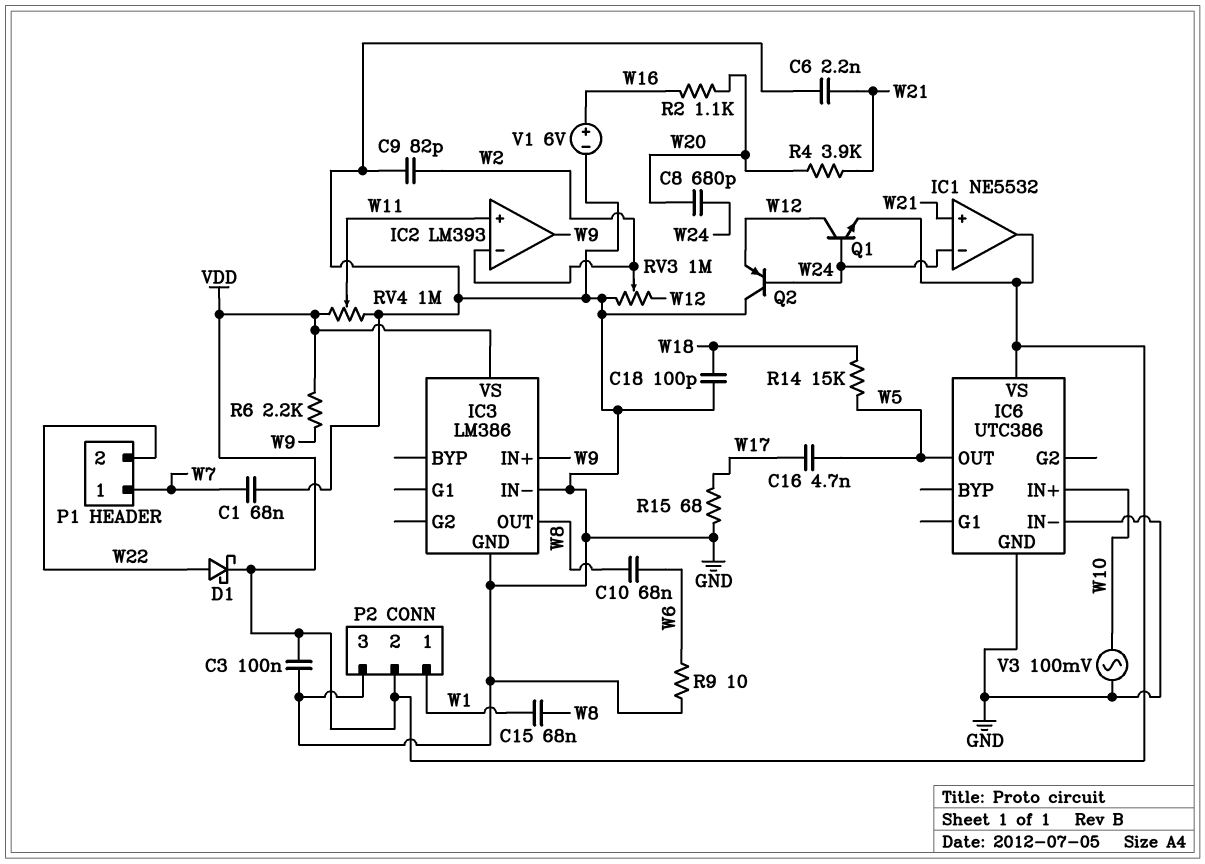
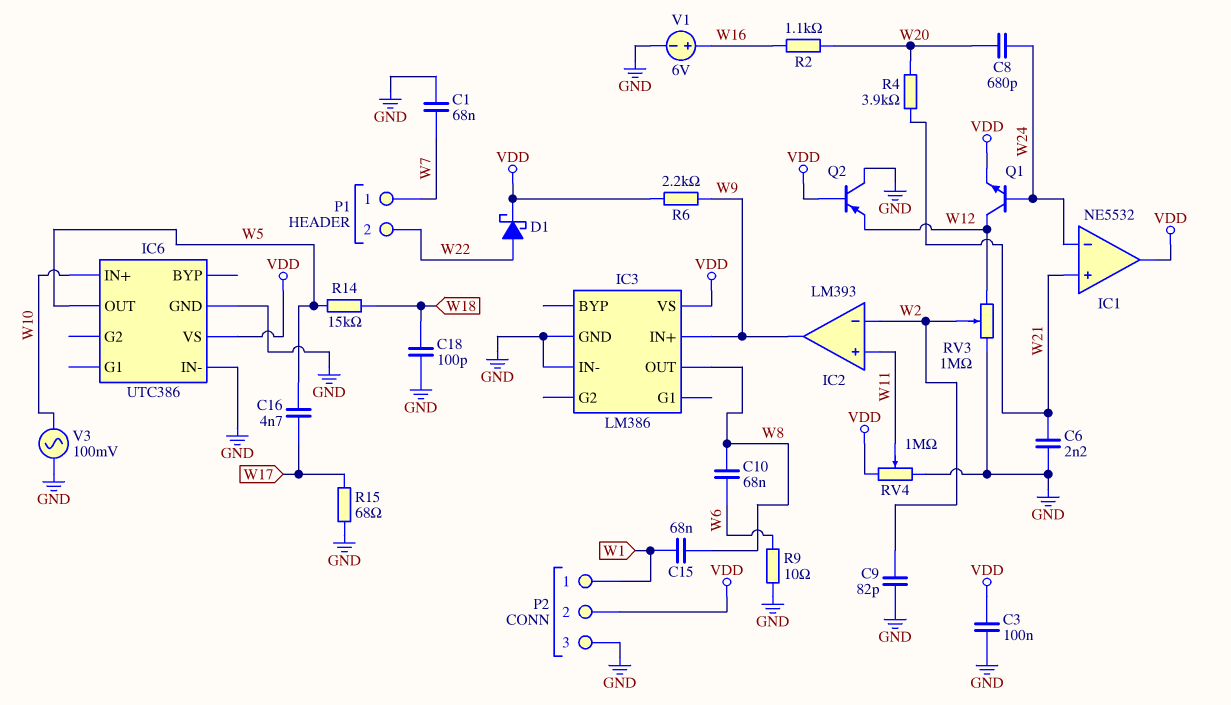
Q2: PNP (B W24, C GND, E W12) -> PNP (B VDD, C GND, E W12)

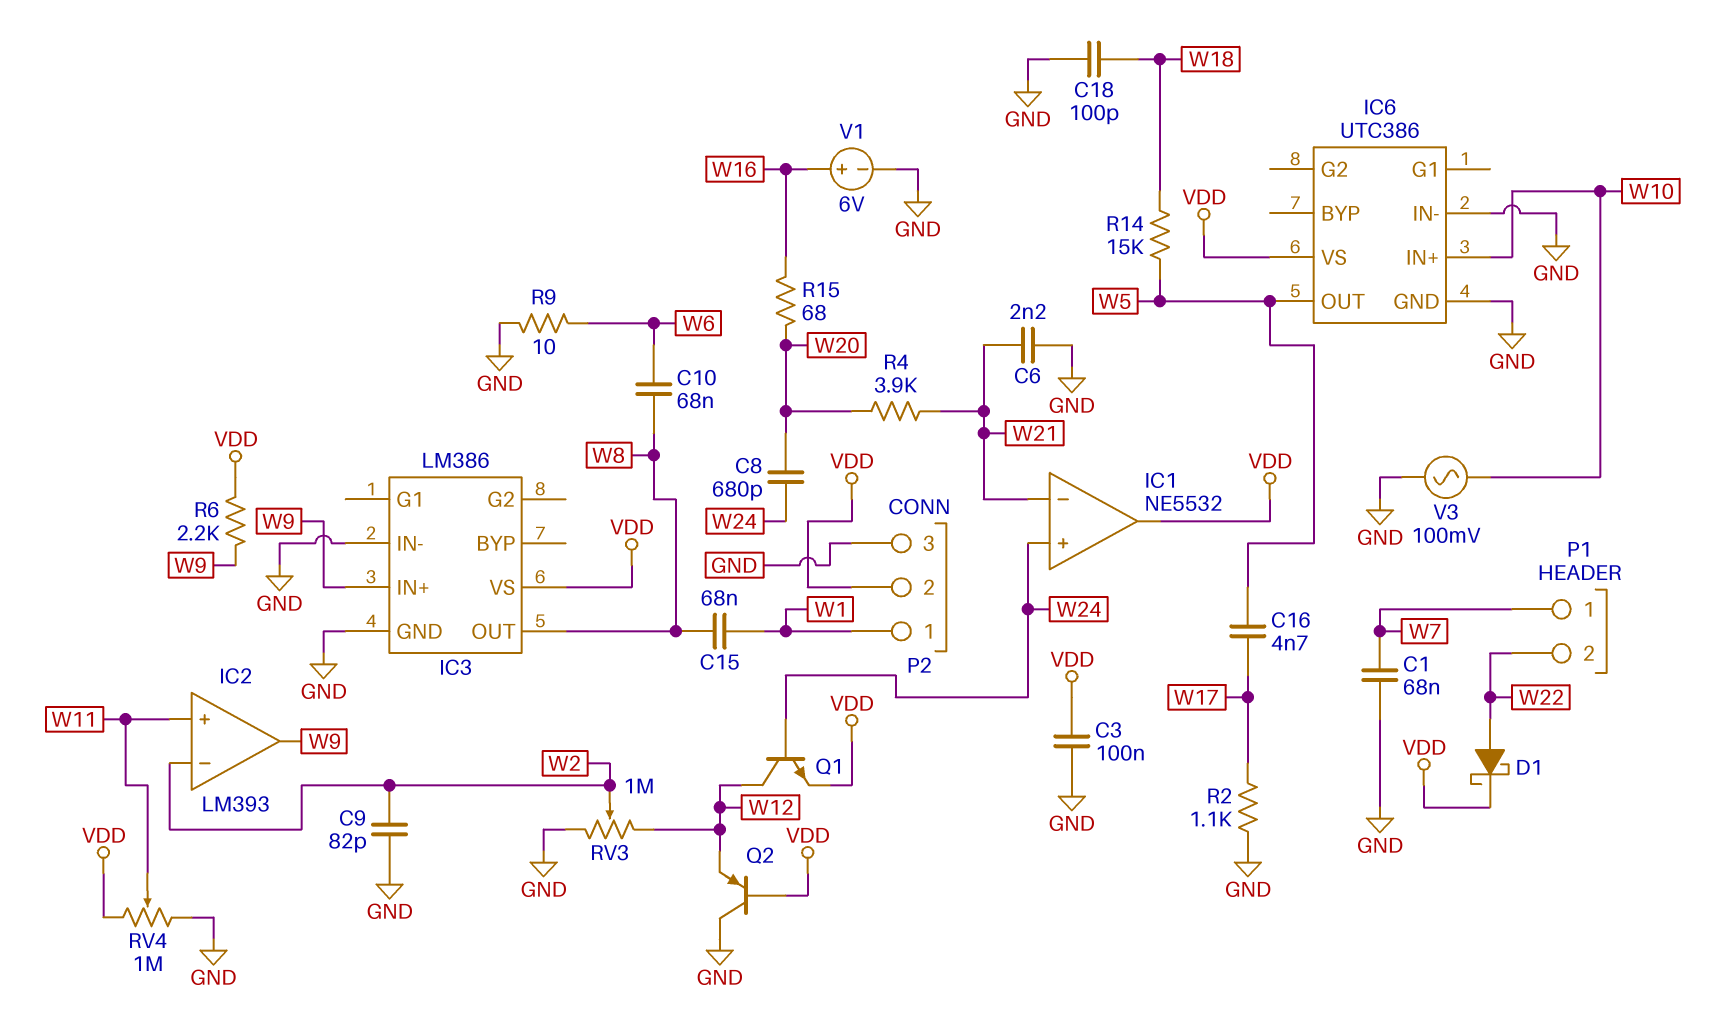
IC1 pin in+: W21 -> W24
IC1 pin in-: W24 -> W21
R2: 1.1k (W16, W20) -> 1.1k (GND, W17)
R15: 68 (GND, W17) -> 68 (W16, W20)

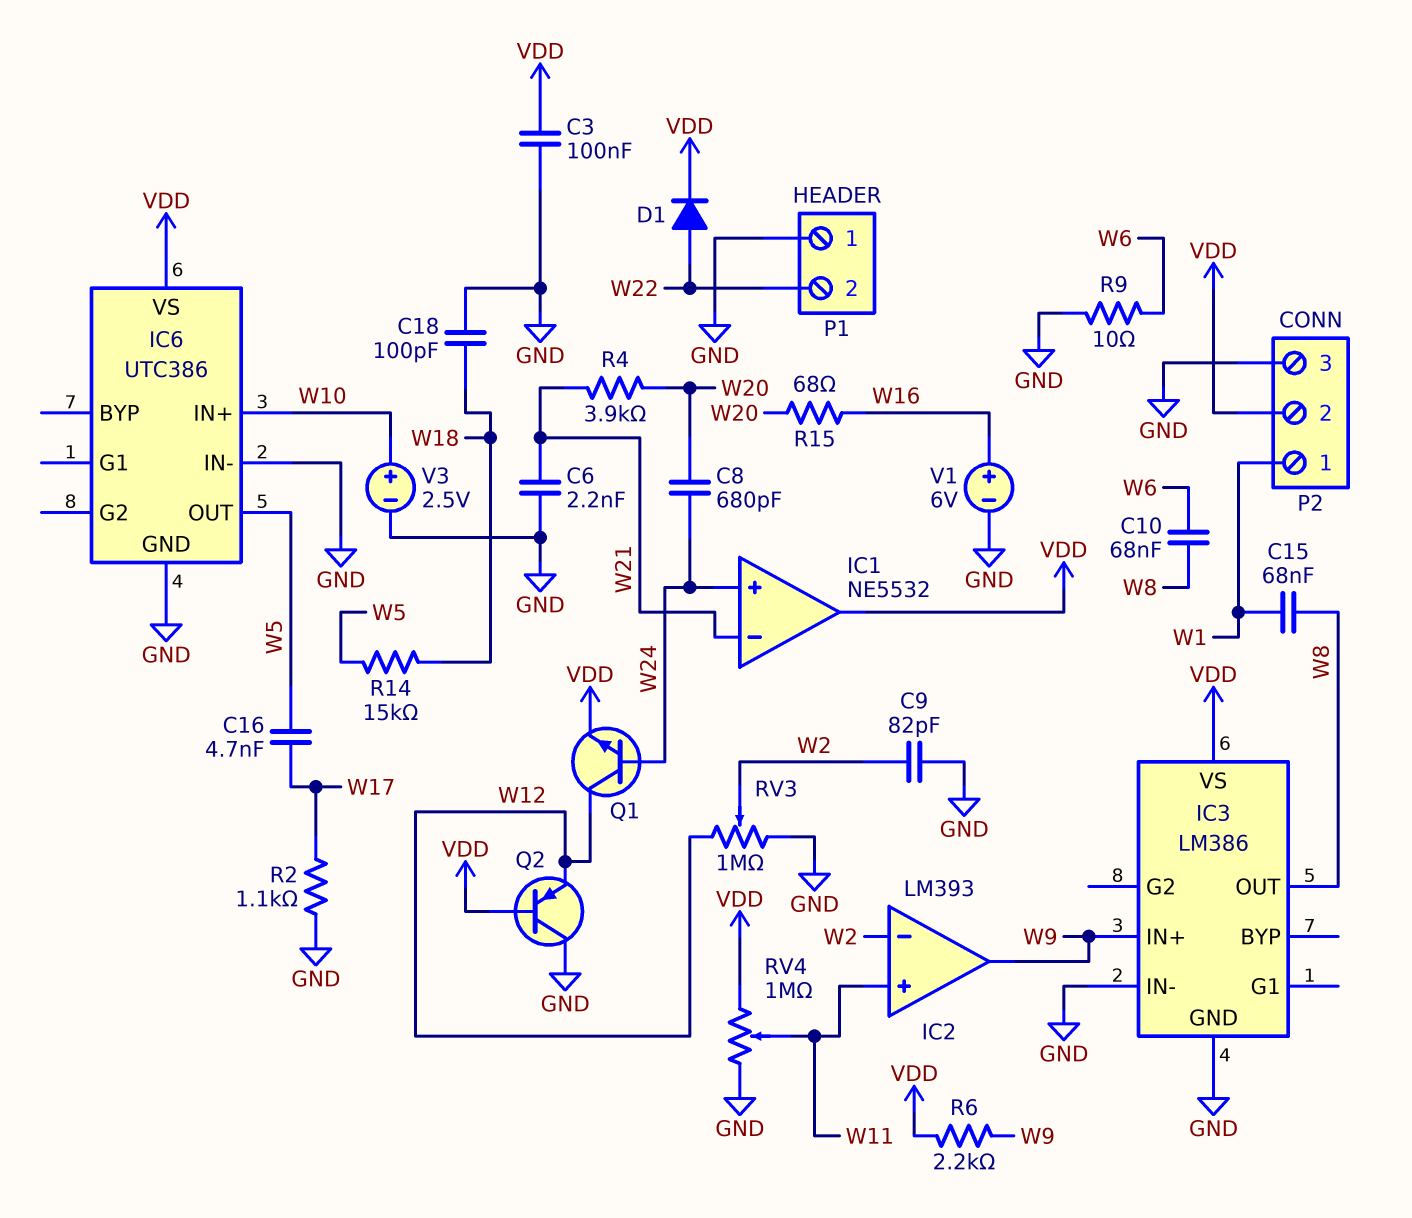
C1: 68nF (GND, W7) -> none
D1: schottky (A W22, K VDD) -> diode (A W22, K VDD)
P1 pin 1: W7 -> GND
V3: AC 100mV (GND, W10) -> 2.5V (plus W10, minus GND)

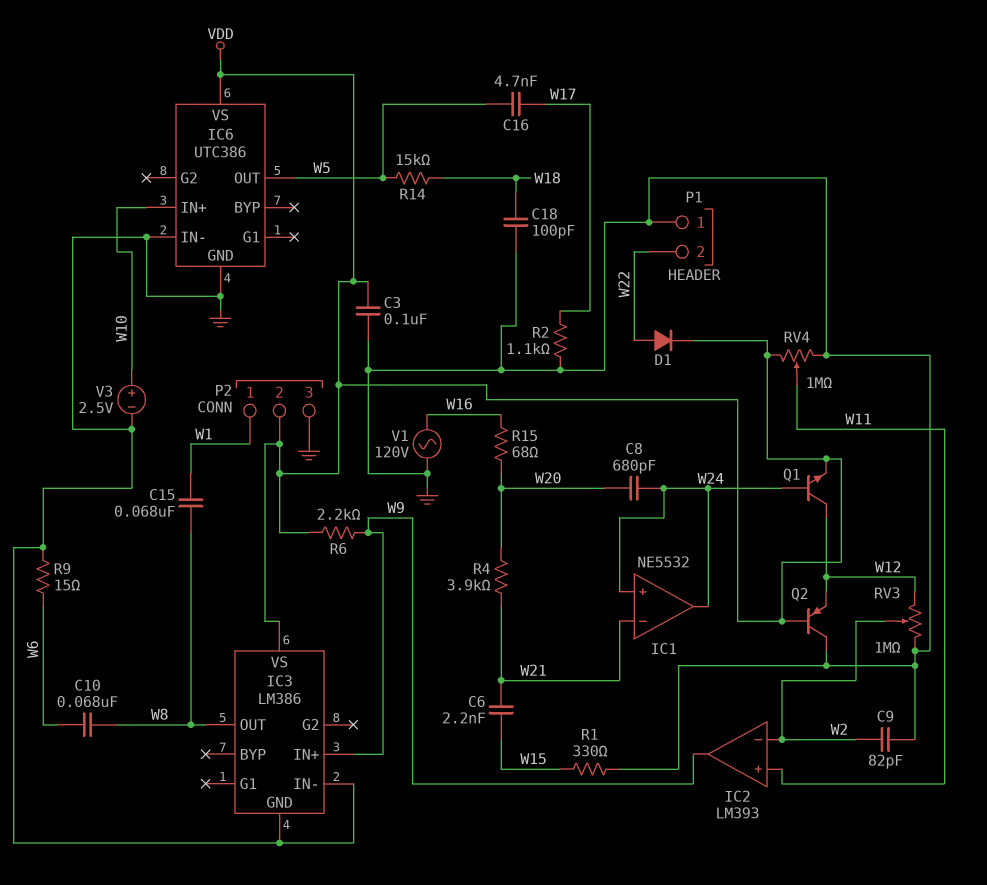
C6: 2.2nF (GND, W21) -> 2.2nF (W15, W21)
IC1 pin out: VDD -> W24
R1: none -> 330 (GND, W15)
R9: 10 (GND, W6) -> 15 (GND, W6)
V1: 6V (plus W16, minus GND) -> AC 120V (GND, W16)

